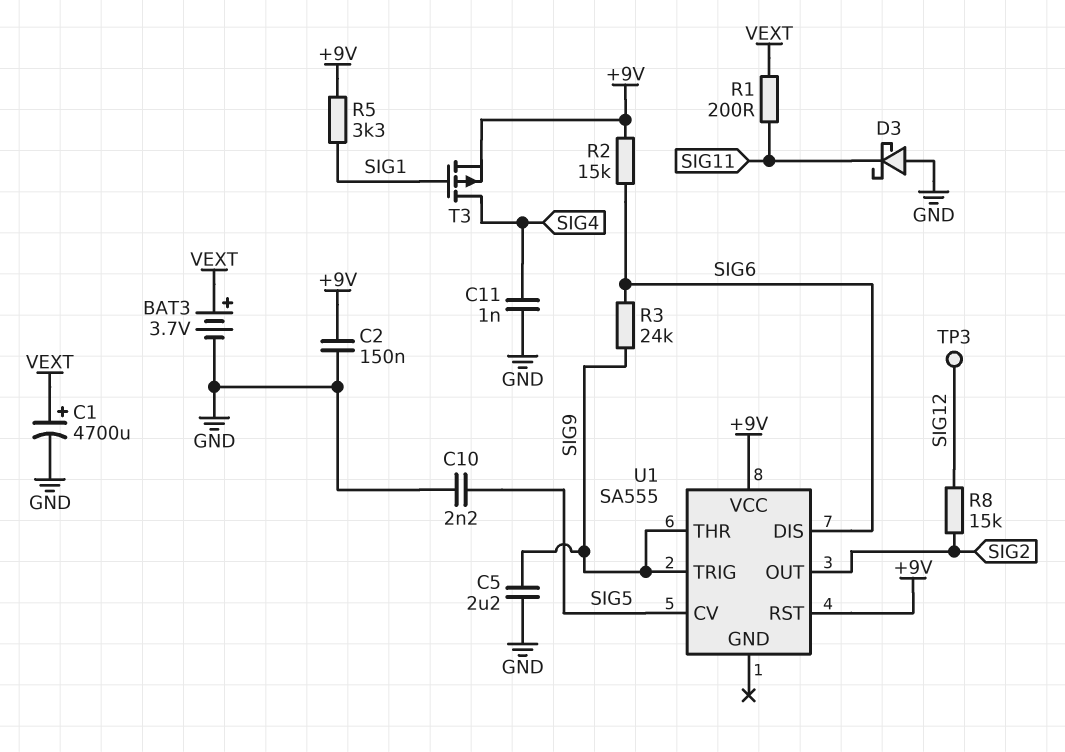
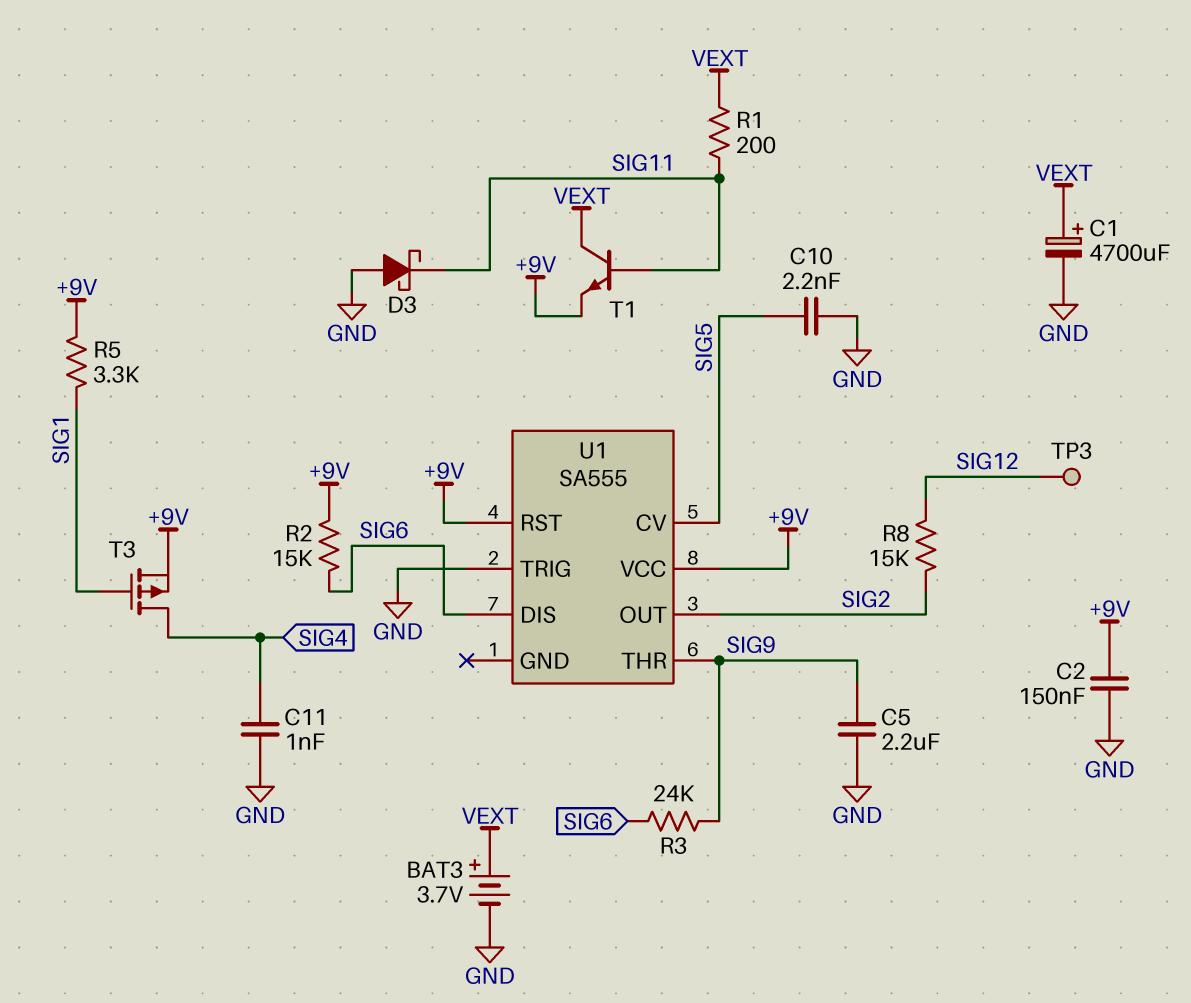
T1: none -> NPN (B SIG11, C VEXT, E +9V)
U1 pin TRIG: SIG9 -> GND

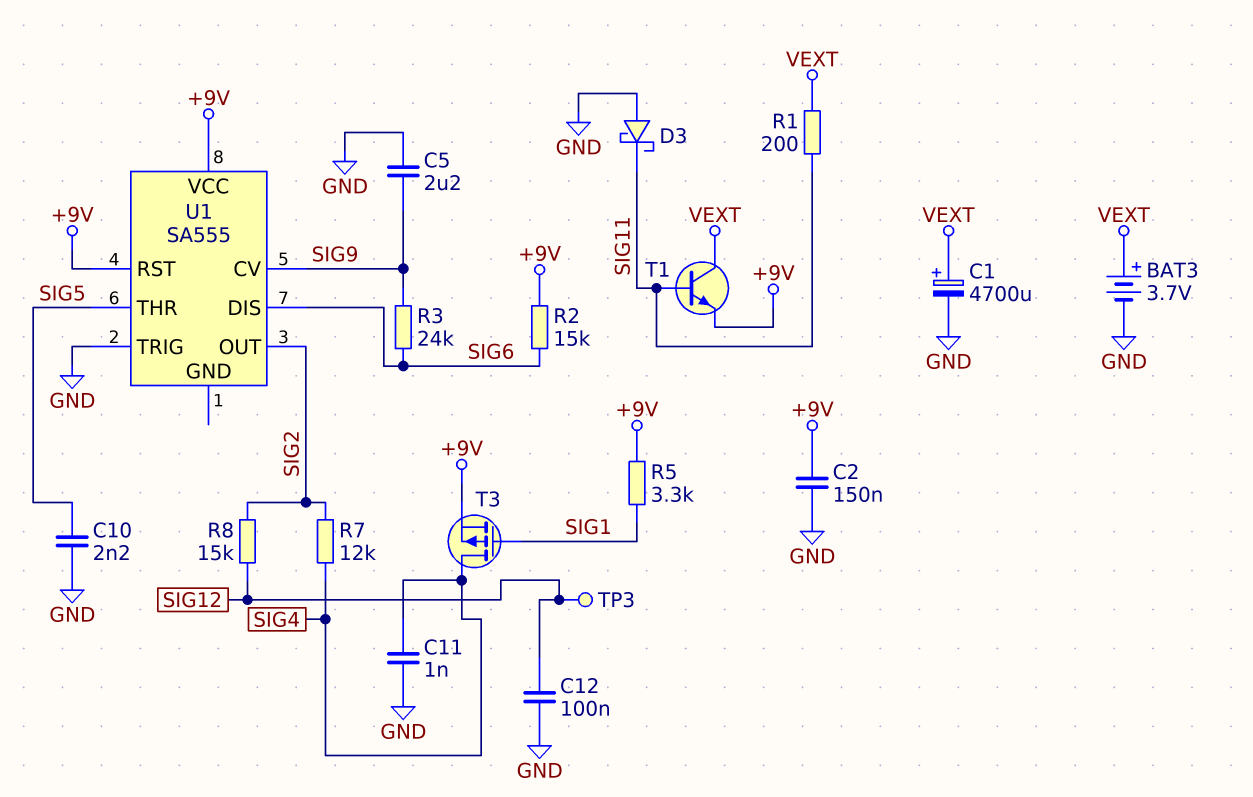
C12: none -> 100nF (GND, SIG12)
R7: none -> 12k (SIG2, SIG4)
U1 pin CV: SIG5 -> SIG9
U1 pin THR: SIG9 -> SIG5

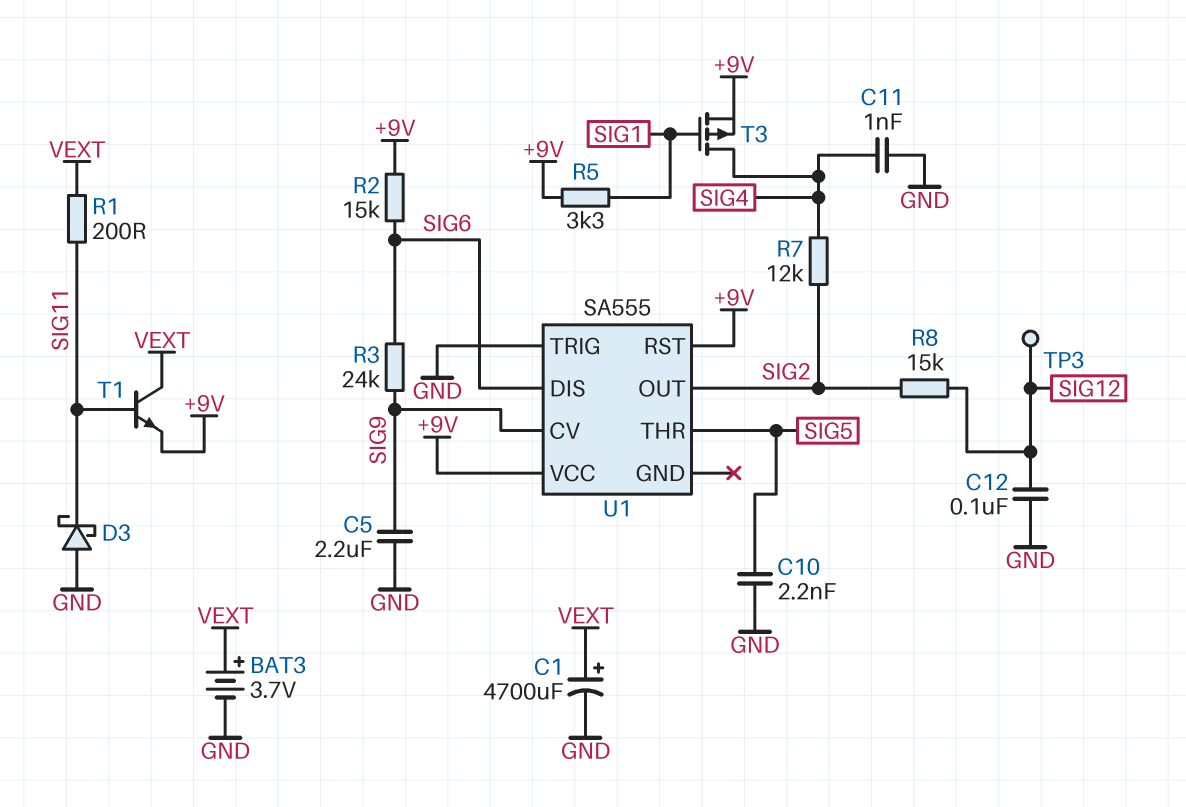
C2: 150nF (+9V, GND) -> none

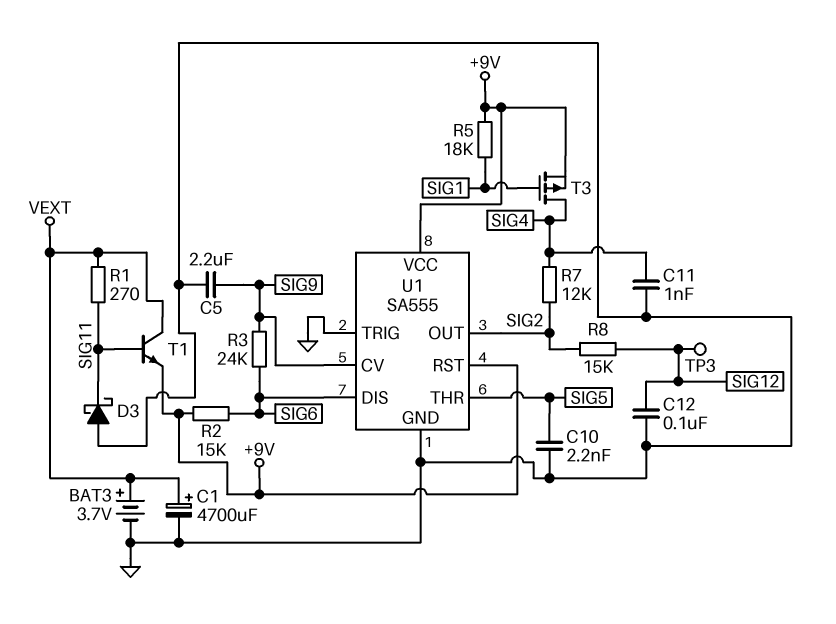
R1: 200 (SIG11, VEXT) -> 270 (SIG11, VEXT)
R5: 3.3k (+9V, SIG1) -> 18k (+9V, SIG1)
U1 pin GND: none -> GND

